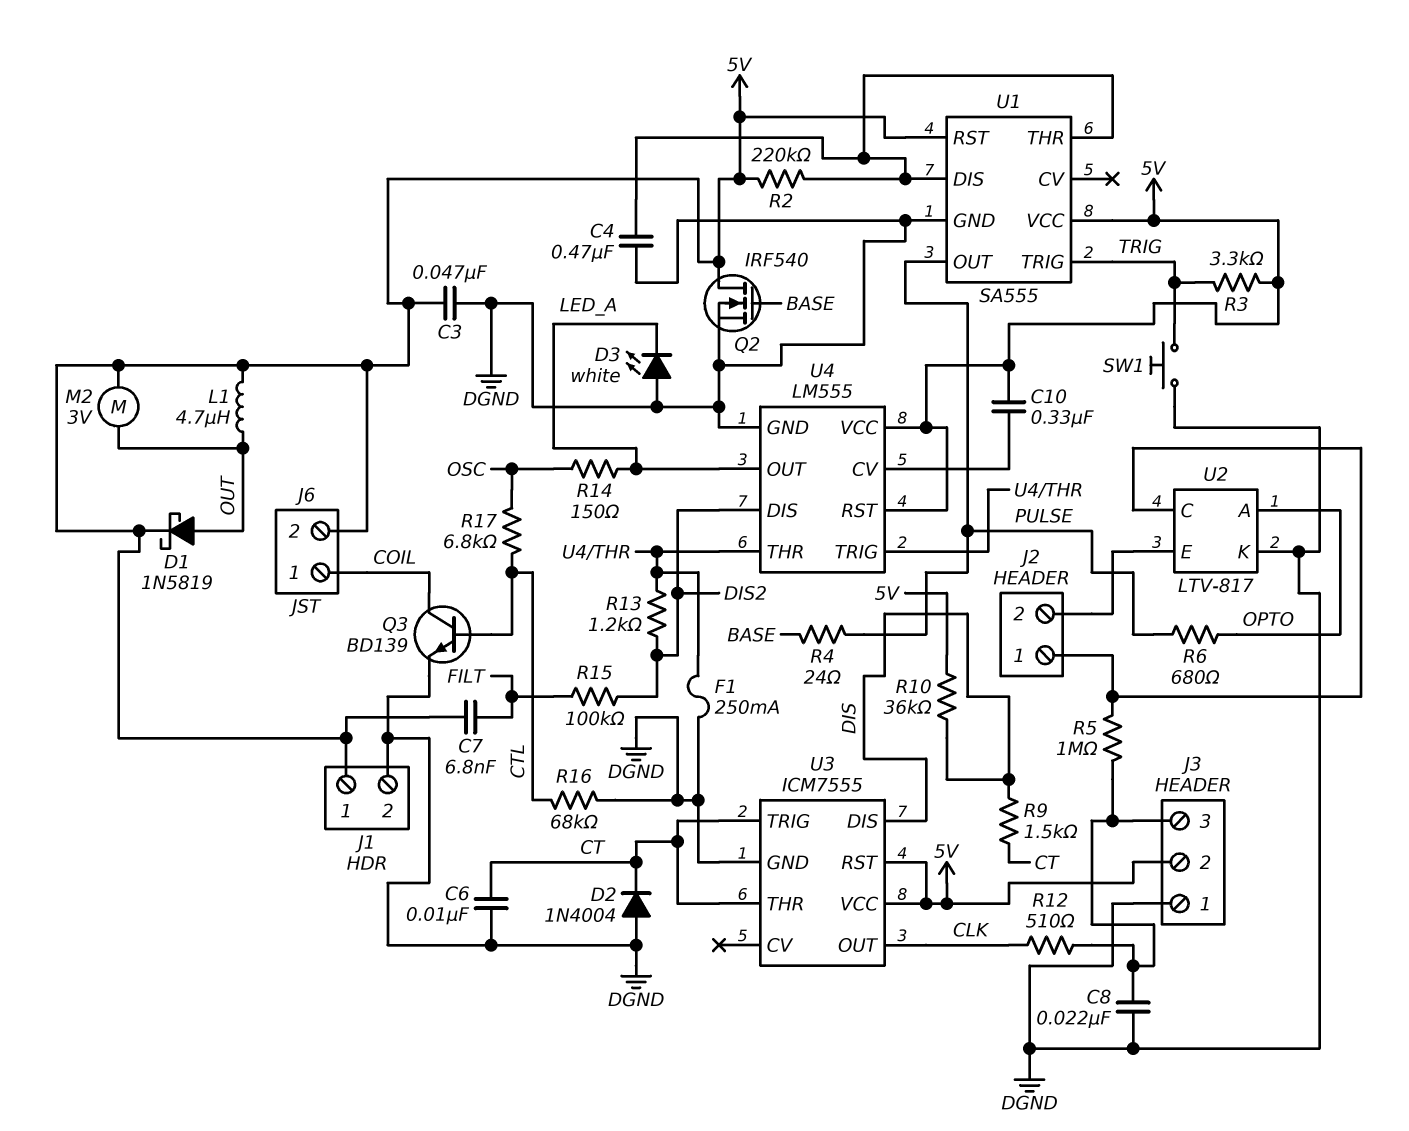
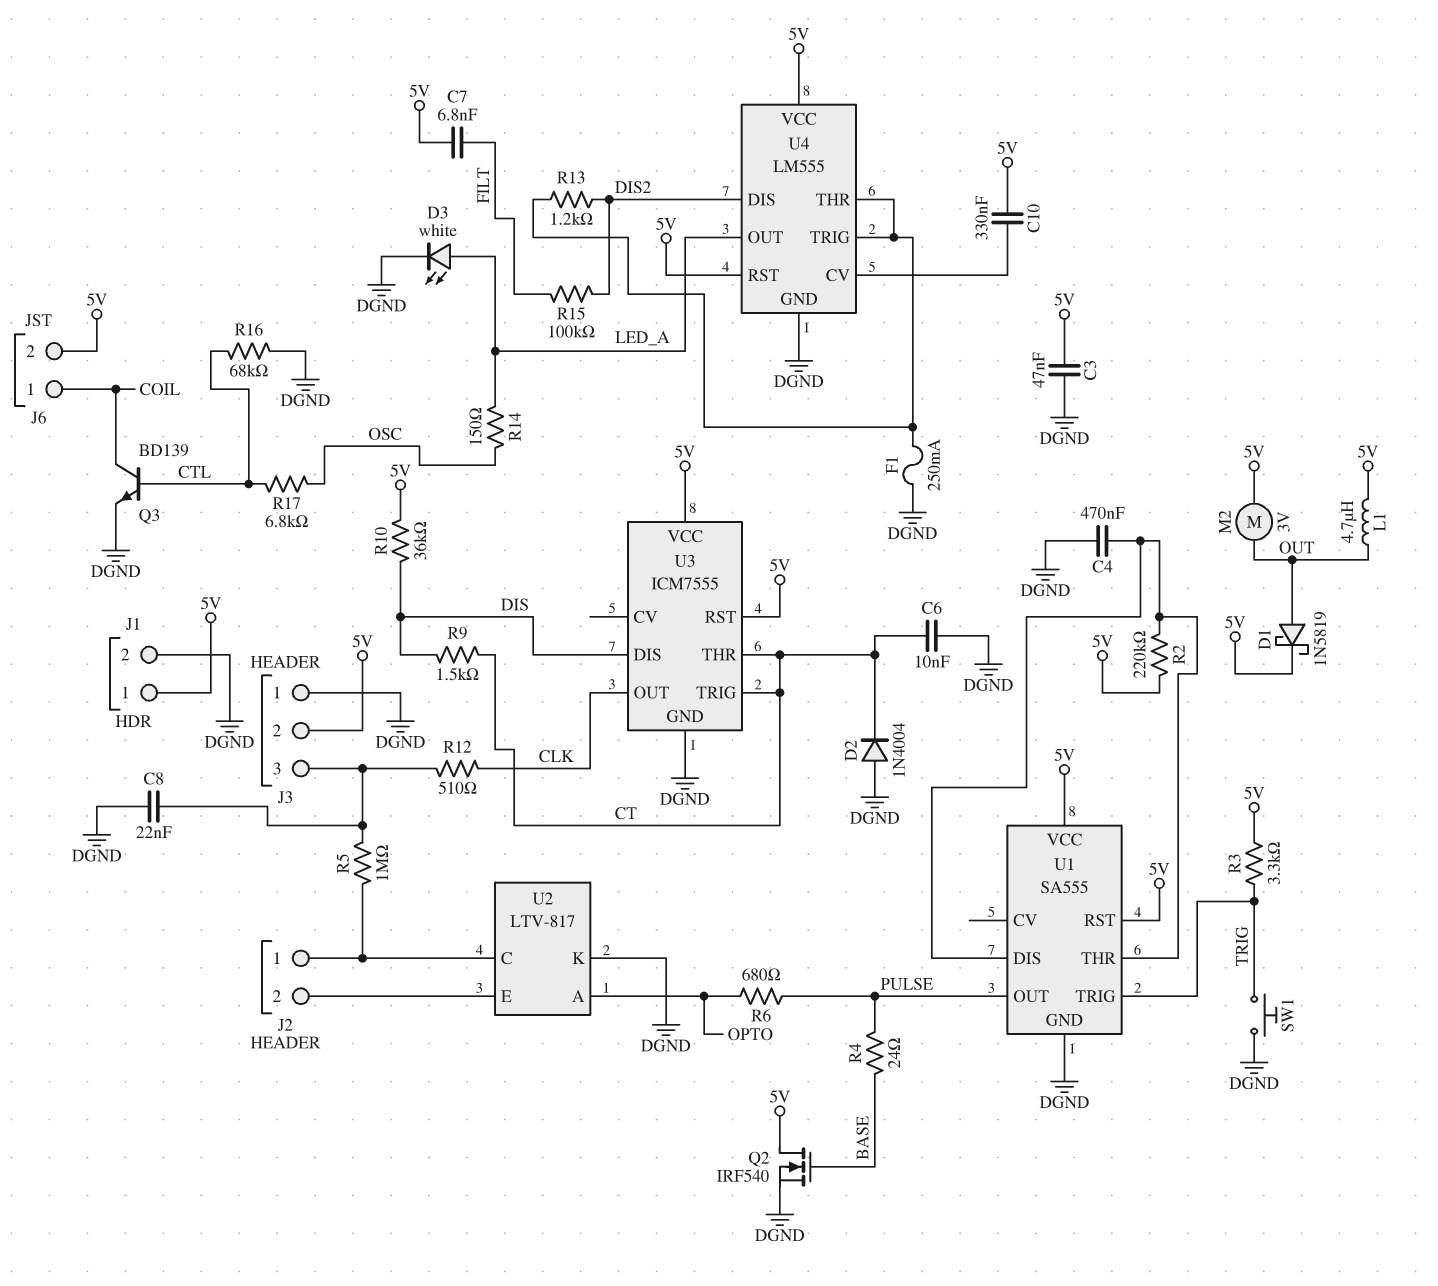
D3: LED white (A DGND, K LED_A) -> LED white (A LED_A, K DGND)

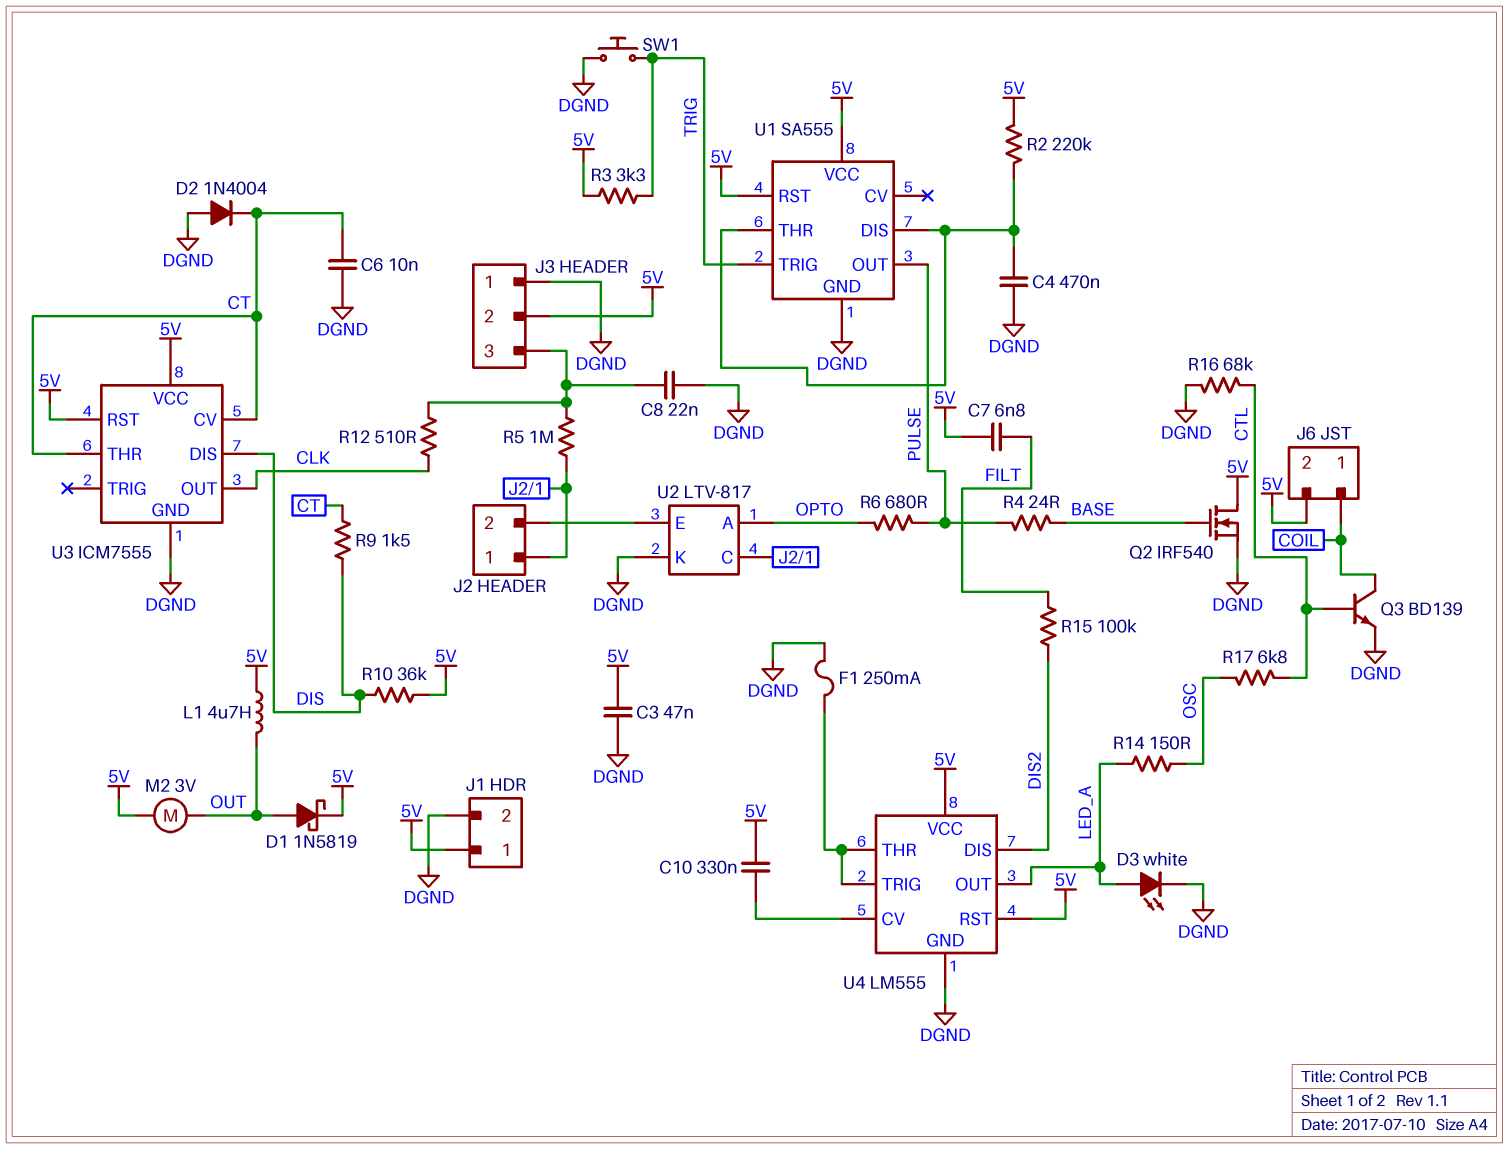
R13: 1.2k (DIS2, U4/THR) -> none
U3 pin CV: none -> CT
U3 pin TRIG: CT -> none

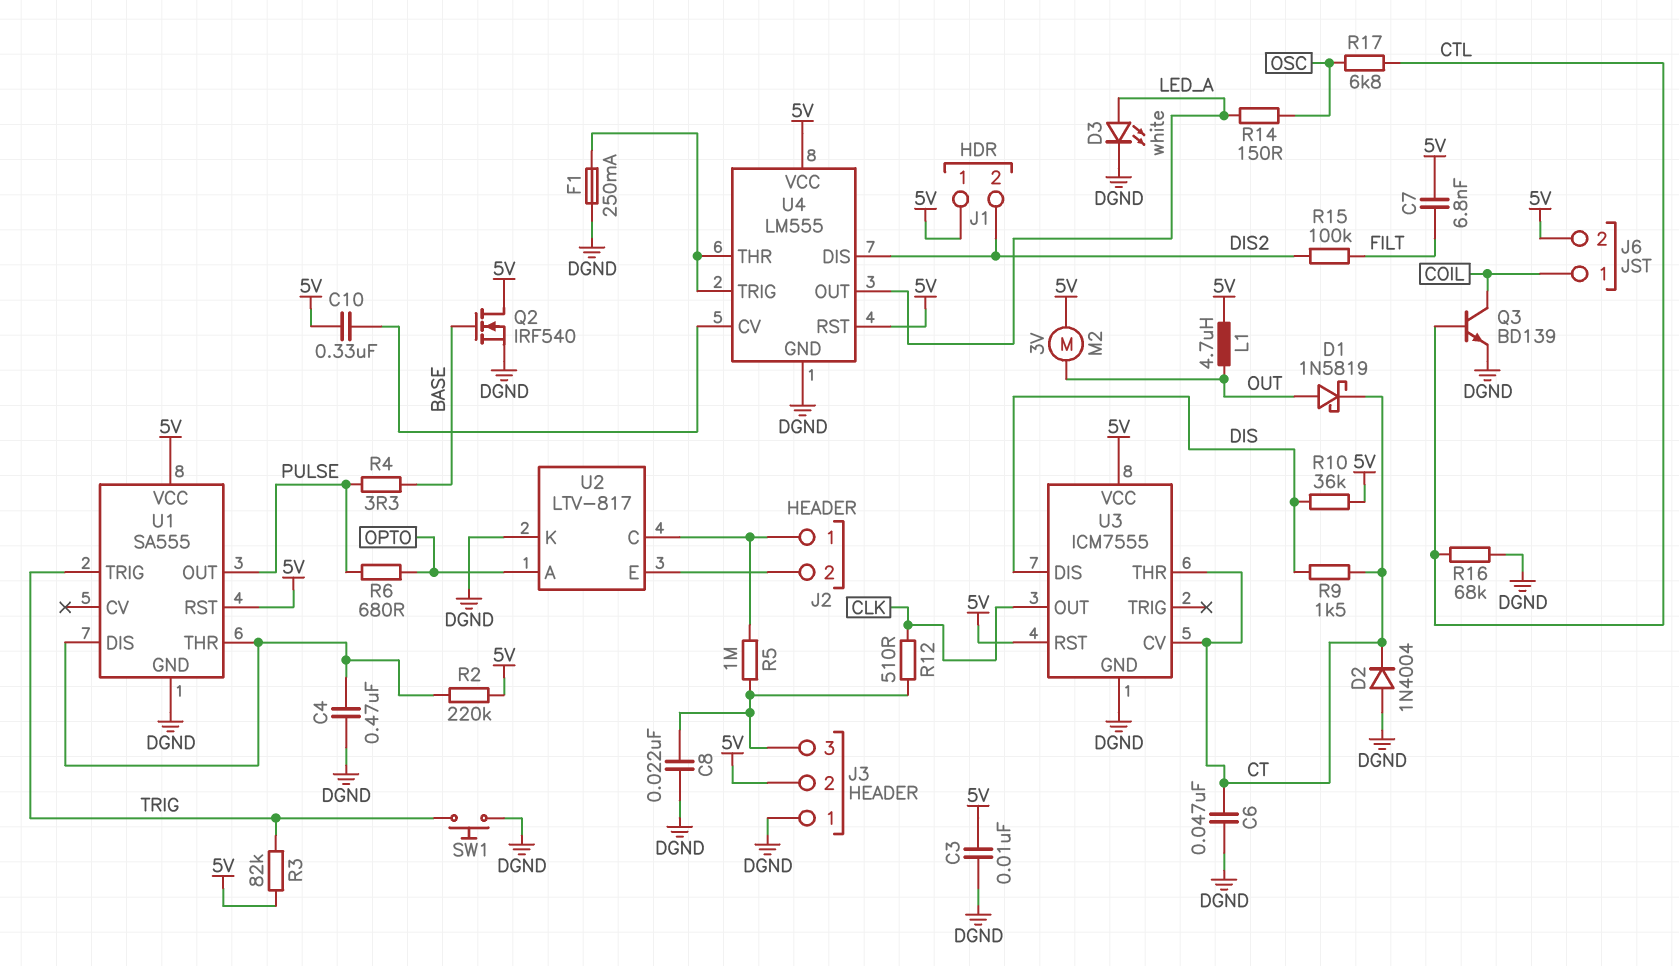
C3: 47nF (5V, DGND) -> 10nF (5V, DGND)
C6: 10nF (CT, DGND) -> 47nF (CT, DGND)
D1: schottky 1N5819 (A OUT, K 5V) -> schottky 1N5819 (A OUT, K CT)
J1 pin 2: DGND -> DIS2
R3: 3.3k (5V, TRIG) -> 82k (5V, TRIG)
R4: 24 (BASE, PULSE) -> 3.3 (BASE, PULSE)

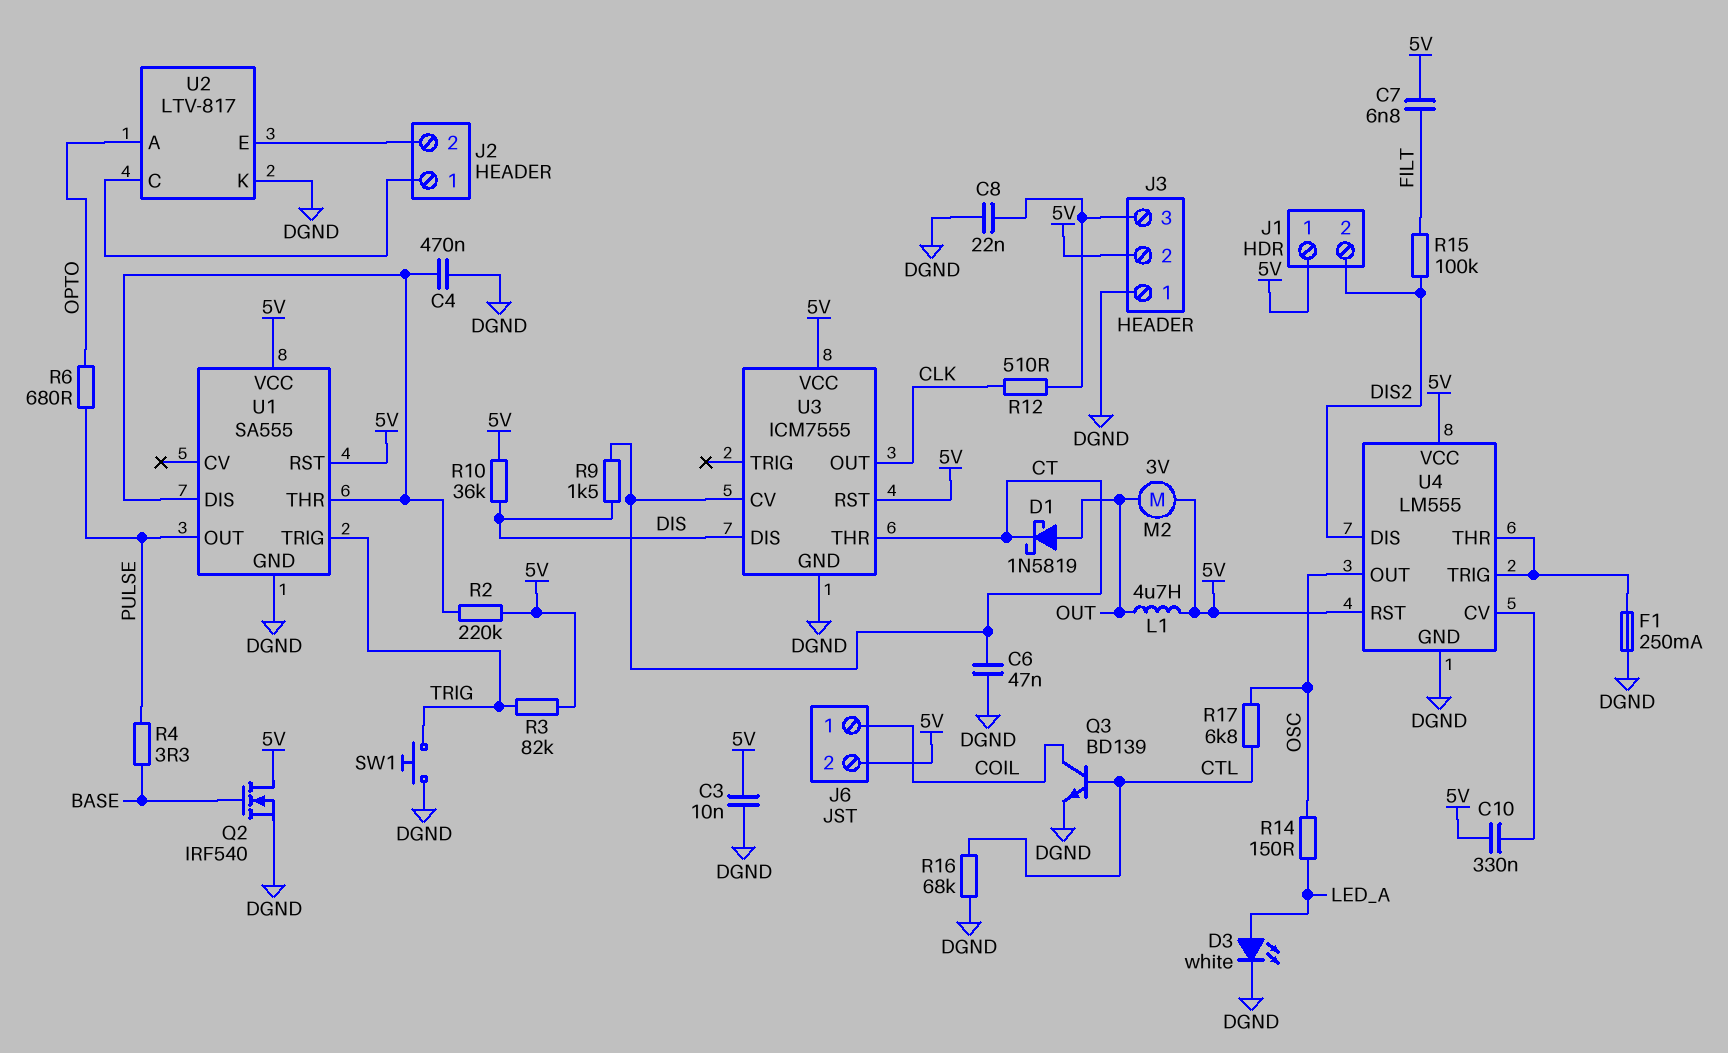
D2: diode 1N4004 (A DGND, K CT) -> none
R5: 1M (J2/1, J3/3) -> none
U4 pin OUT: LED_A -> OSC

